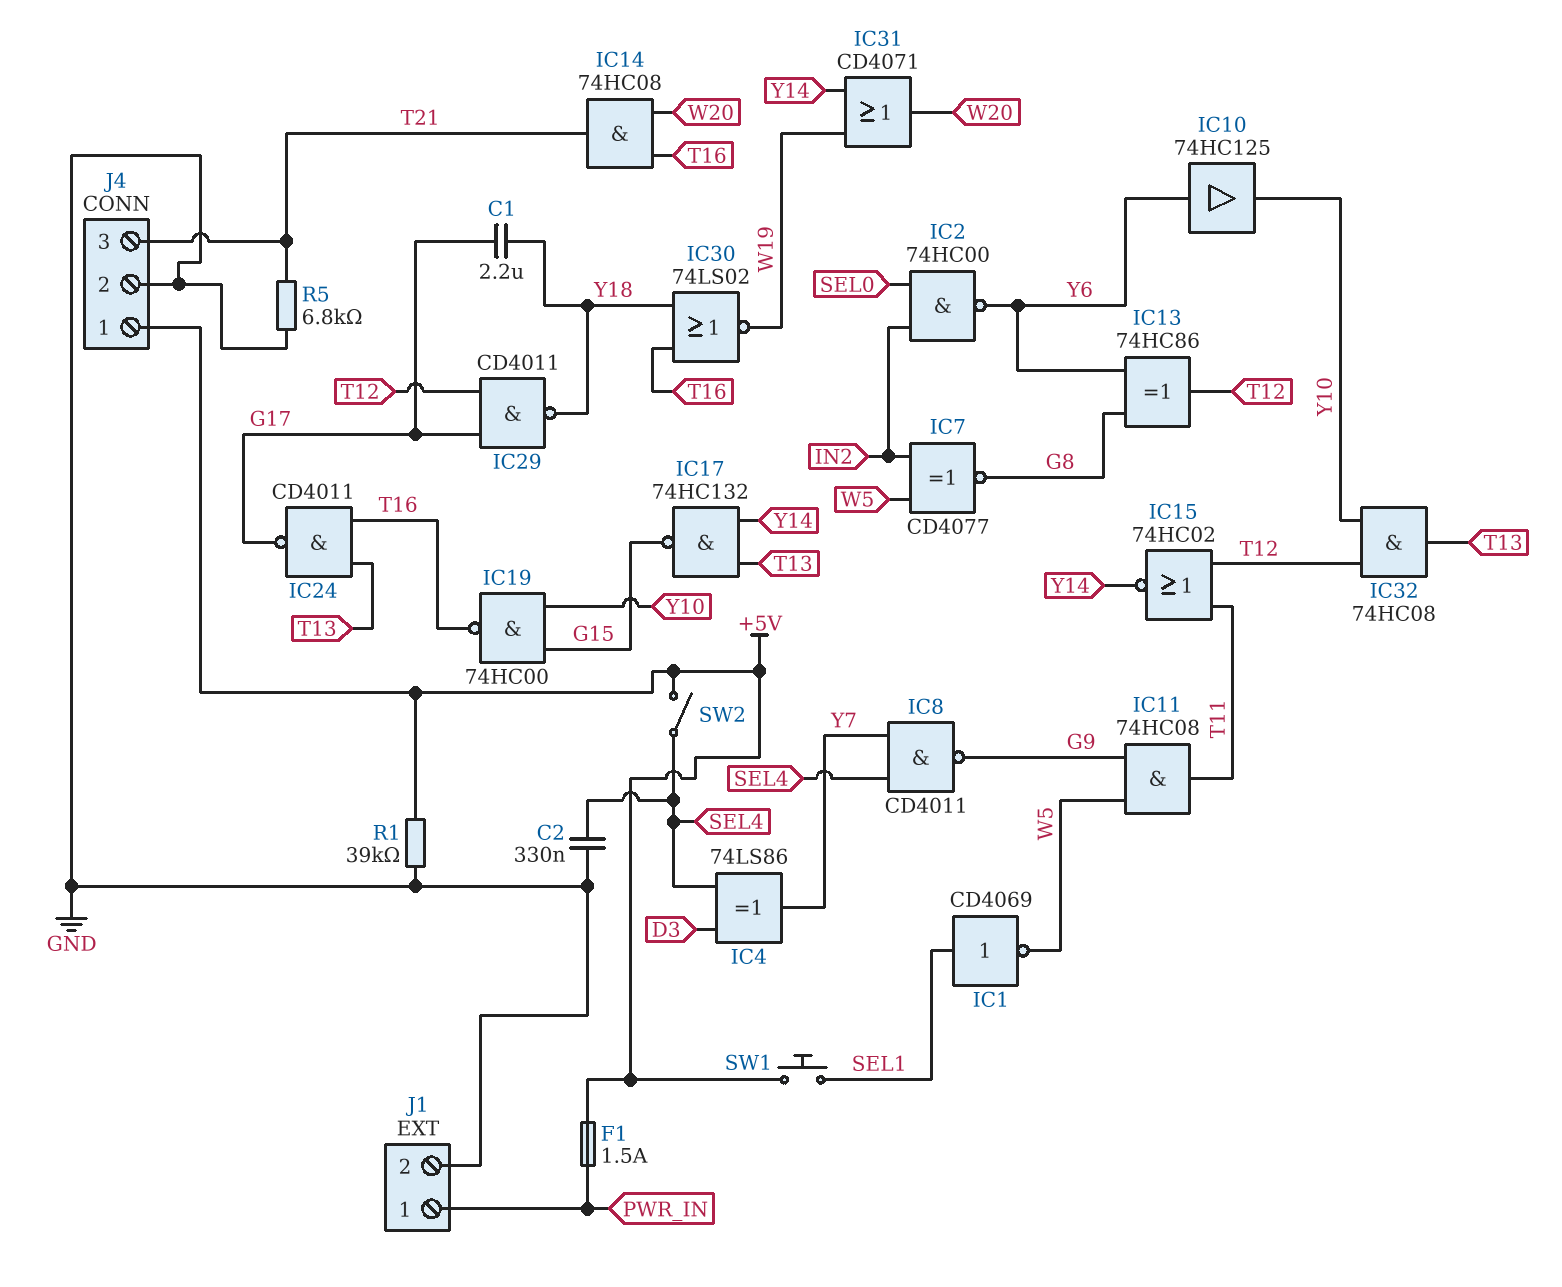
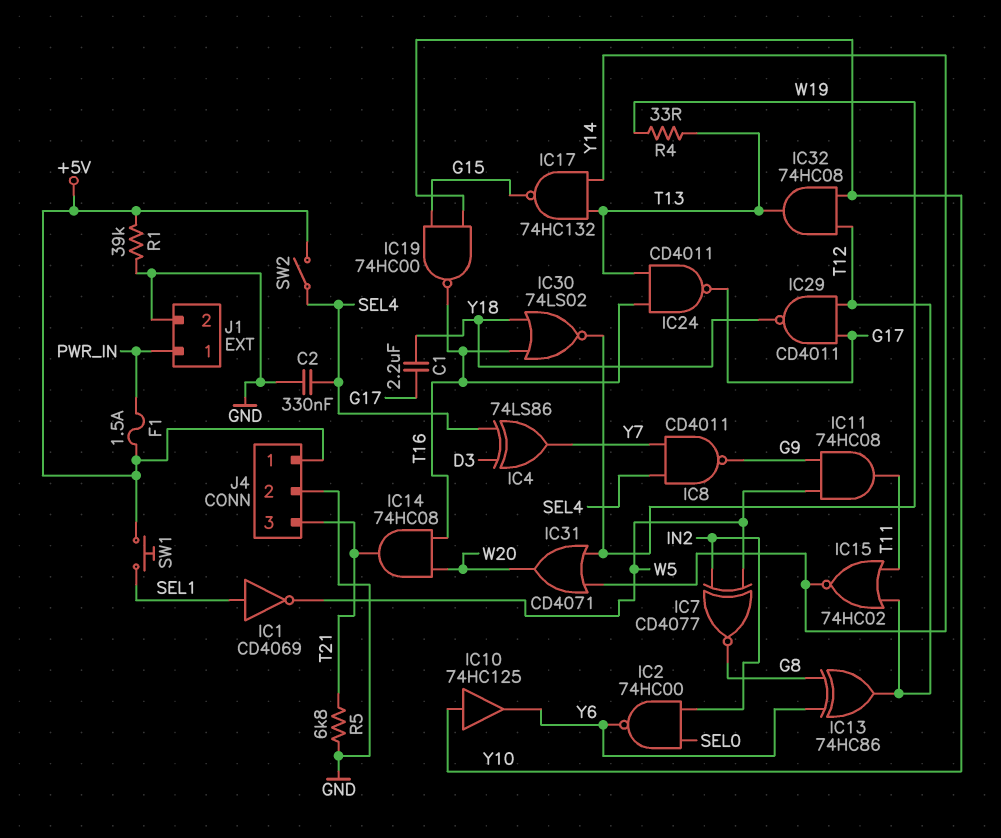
IC10: buffer 74HC125 (in Y6, out Y10) -> buffer 74HC125 (in Y10, out Y6)
R4: none -> 33 (T13, W19)

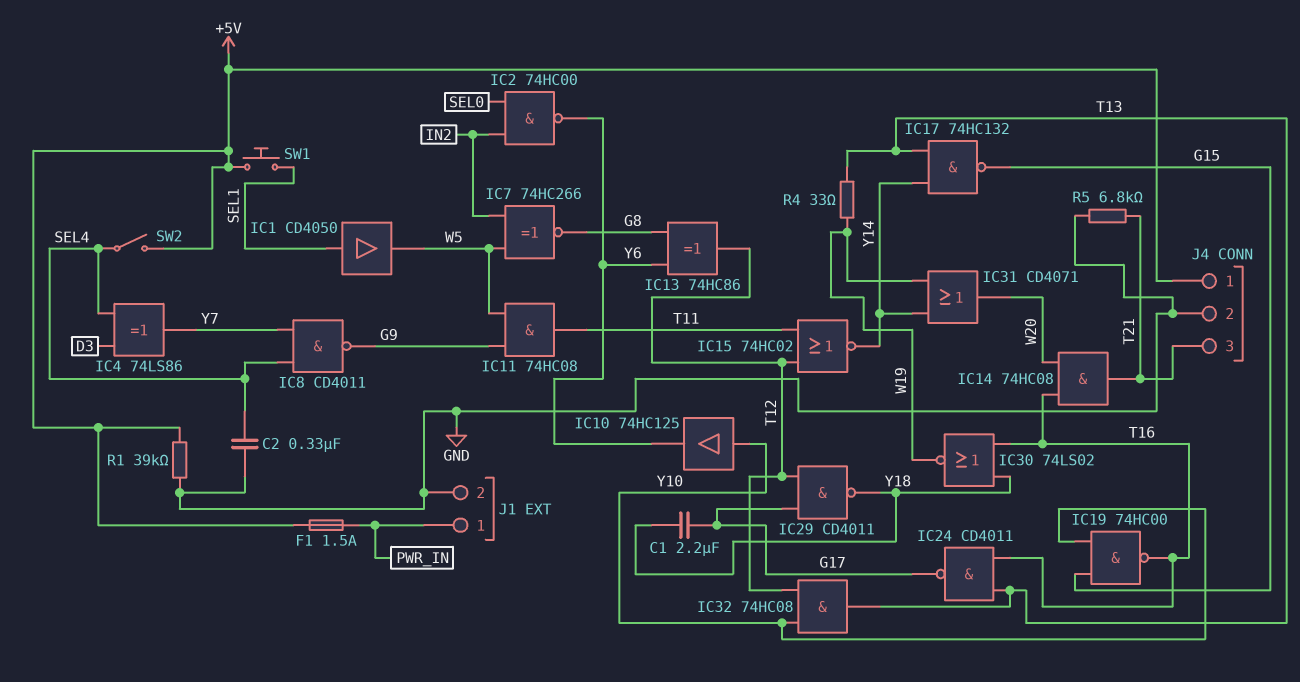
IC1: NOT CD4069 (in SEL1, out W5) -> buffer CD4050 (in SEL1, out W5)
IC7: XNOR CD4077 (in IN2, in W5, out G8) -> XNOR 74HC266 (in IN2, in W5, out G8)

